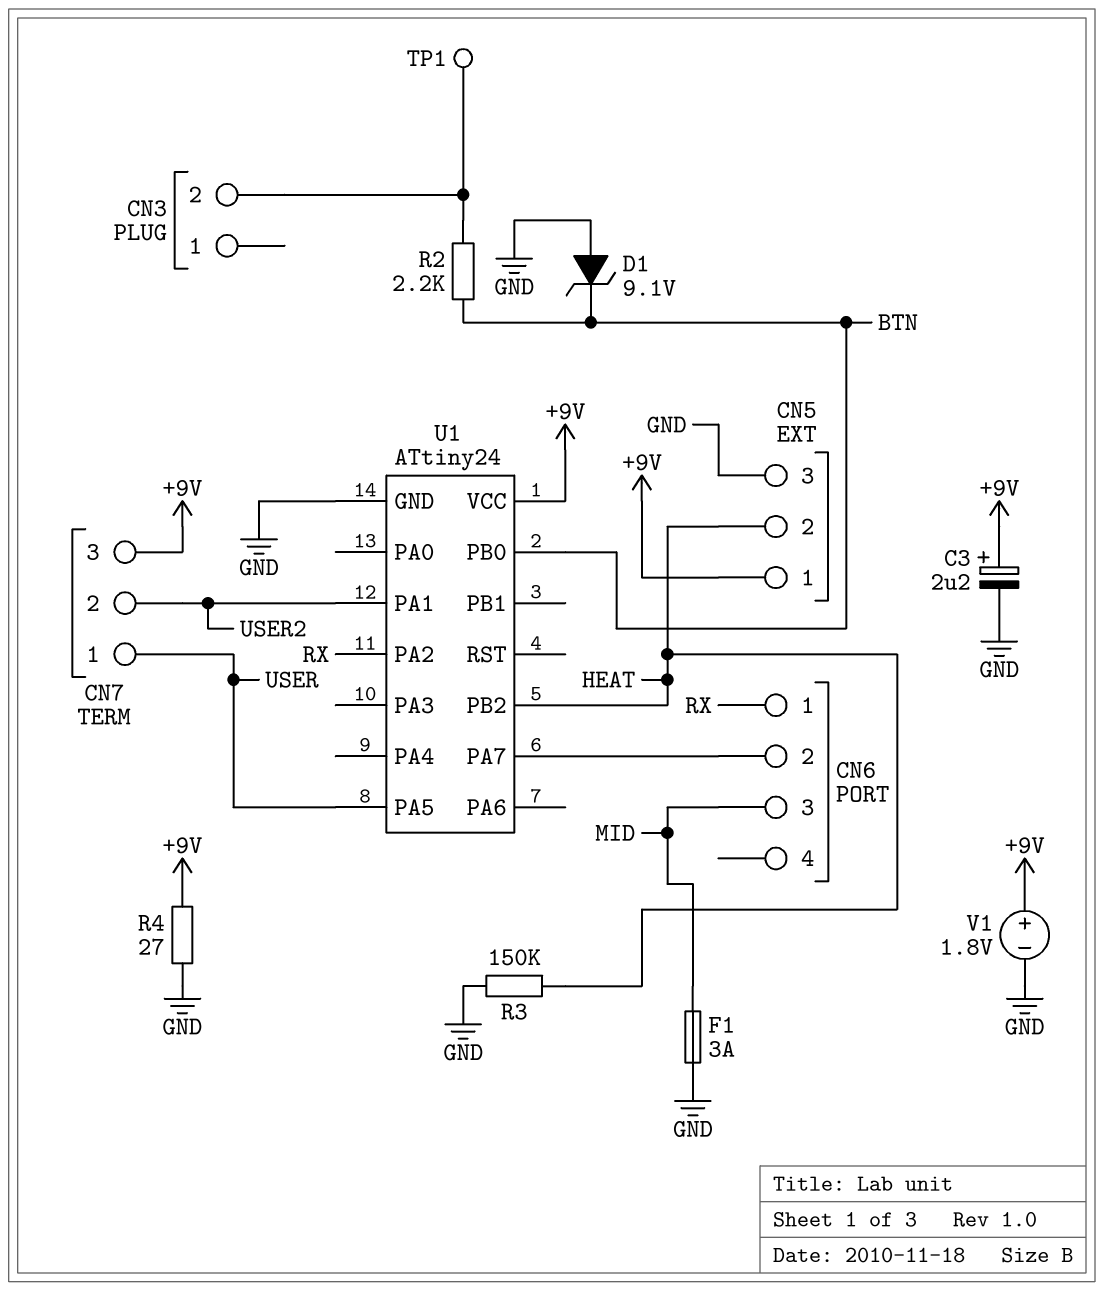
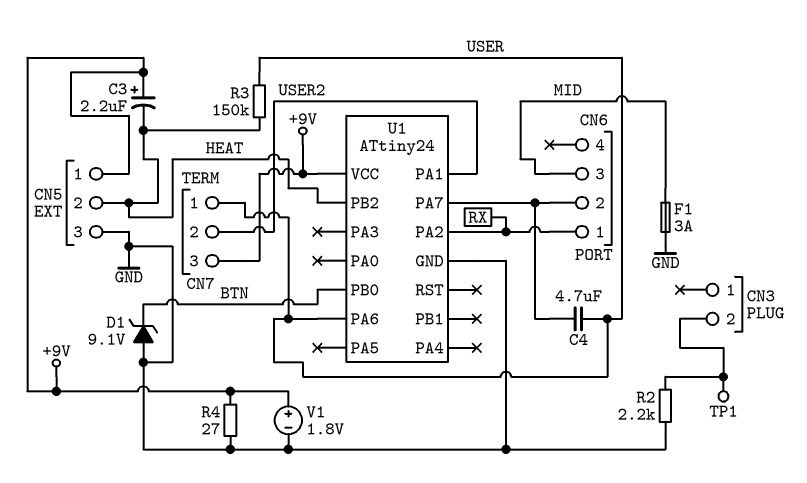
C3: 2.2uF (plus +9V, minus GND) -> 2.2uF (plus +9V, minus HEAT)
C4: none -> 4.7uF (CN6/2, USER)
R2: 2.2k (BTN, CN3/2) -> 2.2k (CN3/2, GND)
R3: 150k (GND, HEAT) -> 150k (HEAT, USER)
U1 pin PA5: USER -> none
U1 pin PA6: none -> USER

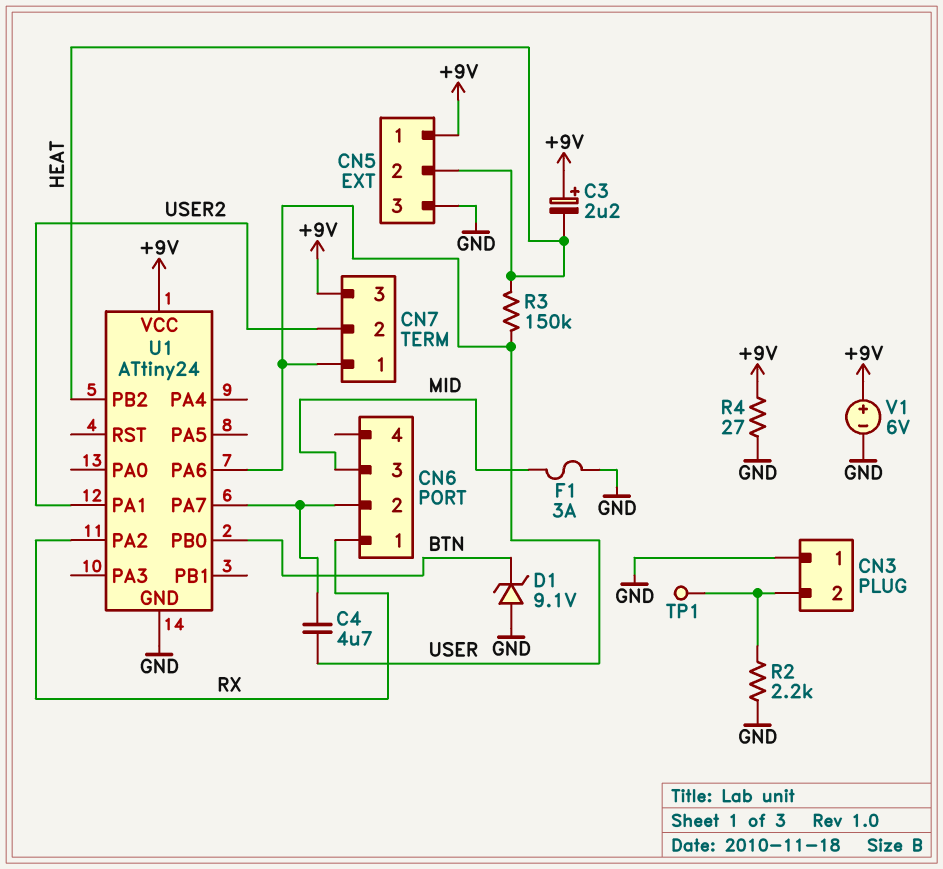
CN3 pin 1: none -> GND
V1: 1.8V (plus +9V, minus GND) -> 6V (plus +9V, minus GND)

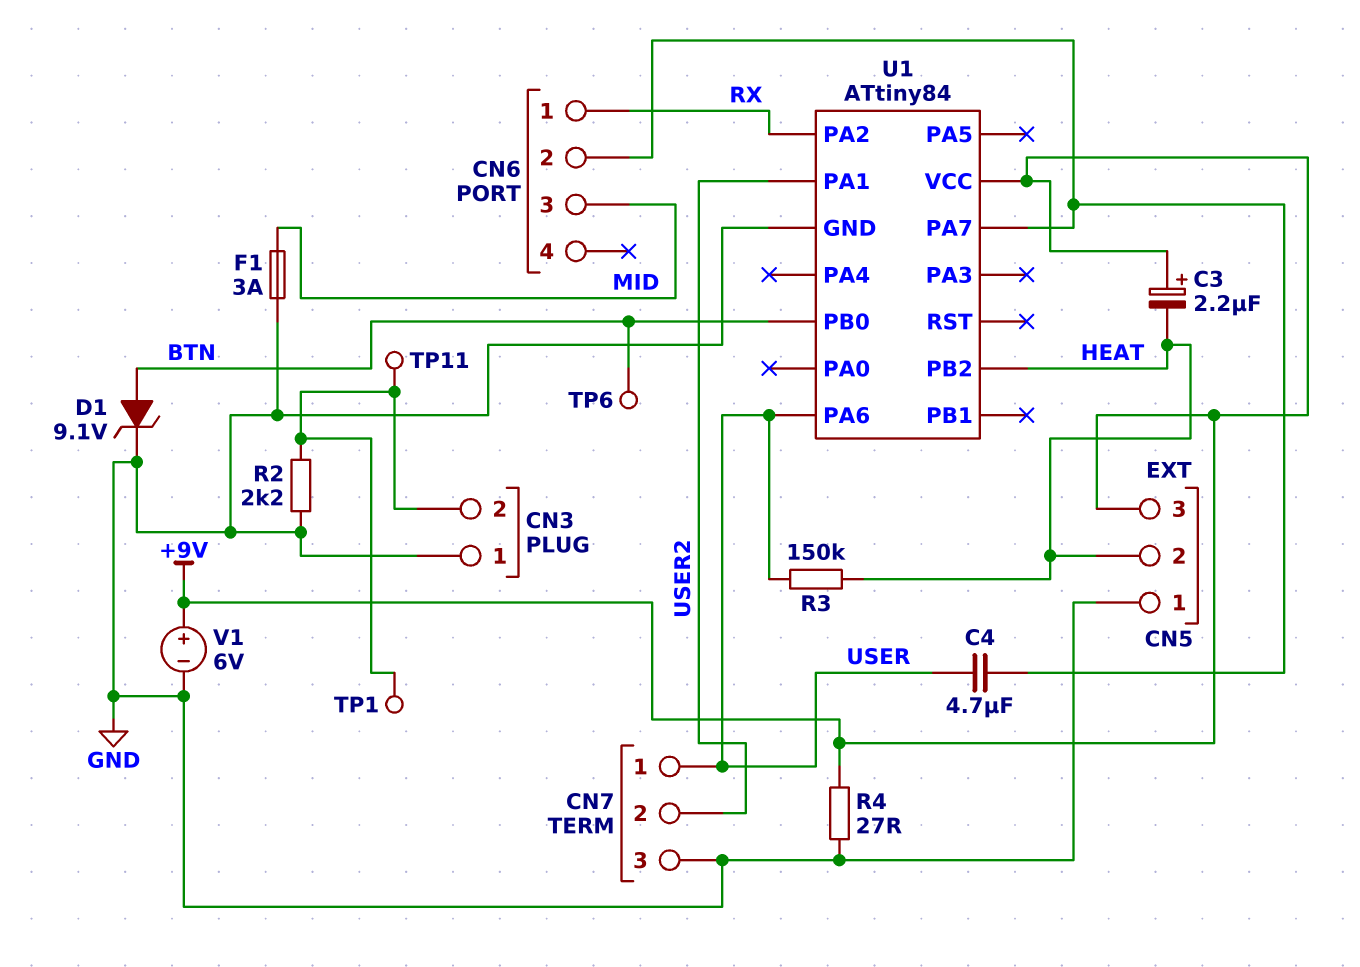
CN5 pin 1: +9V -> GND
CN5 pin 3: GND -> +9V
CN7 pin 3: +9V -> GND
D1: zener 9.1V (A GND, K BTN) -> zener 9.1V (A BTN, K GND)
TP6: none -> test point (BTN)
TP11: none -> test point (CN3/2)
U1: ATtiny24 -> ATtiny84

